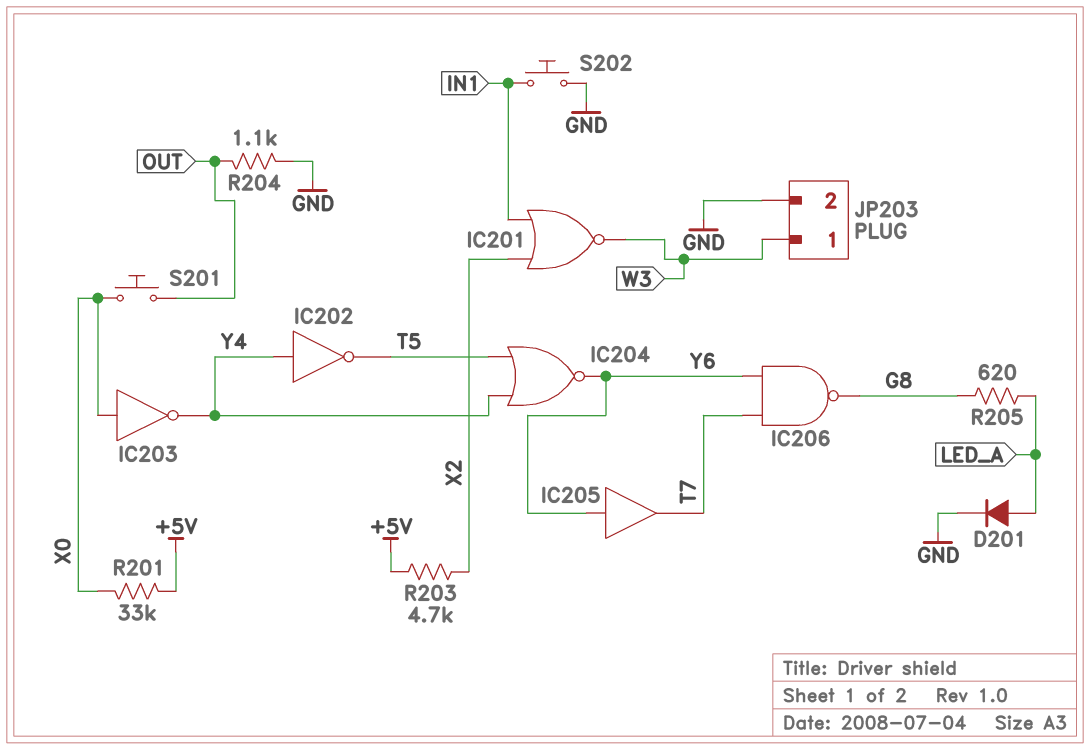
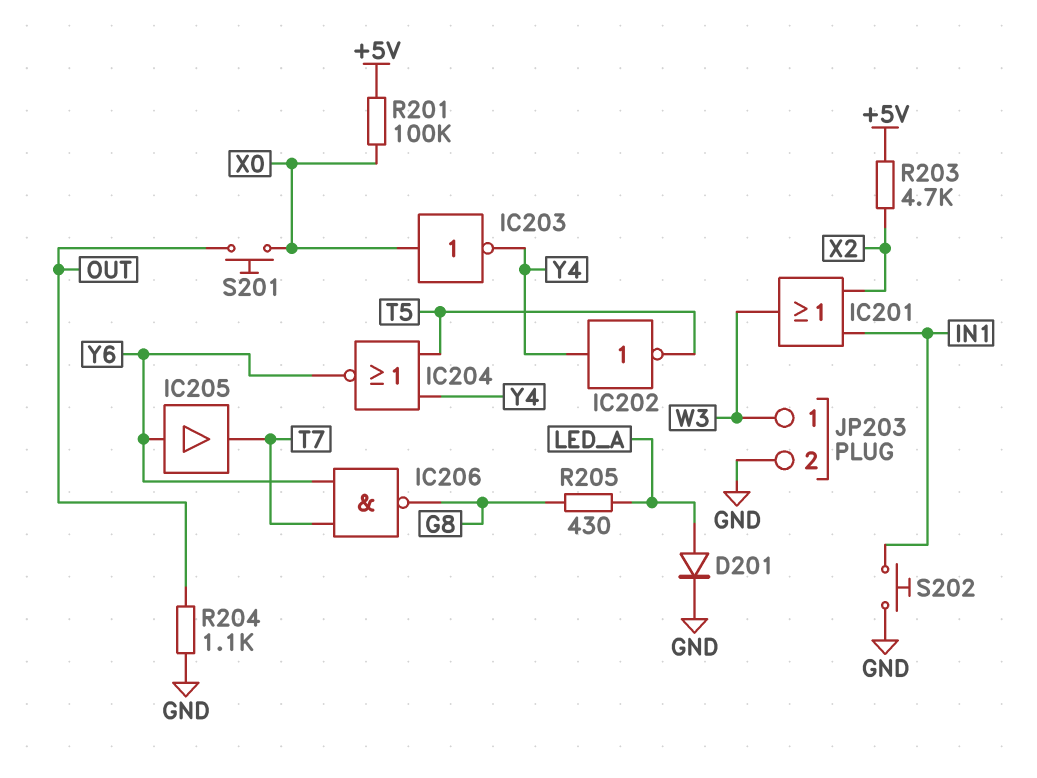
IC201: NOR (in IN1, in X2, out W3) -> OR (in IN1, in X2, out W3)
R201: 33k (+5V, X0) -> 100k (+5V, X0)
R205: 620 (G8, LED_A) -> 430 (G8, LED_A)

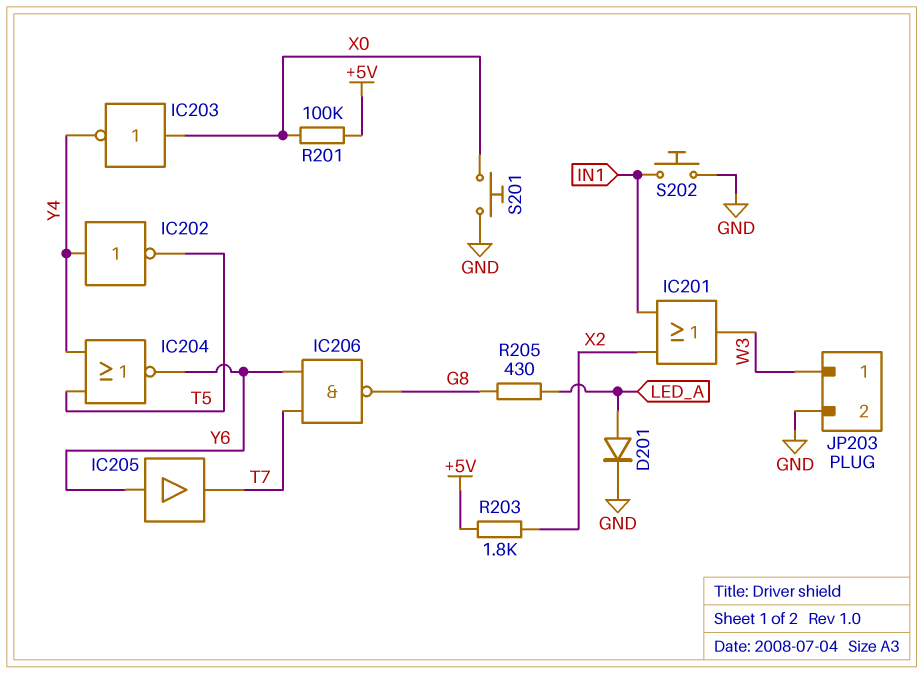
R203: 4.7k (+5V, X2) -> 1.8k (+5V, X2)
R204: 1.1k (GND, OUT) -> none
S201: button (OUT, X0) -> button (GND, X0)

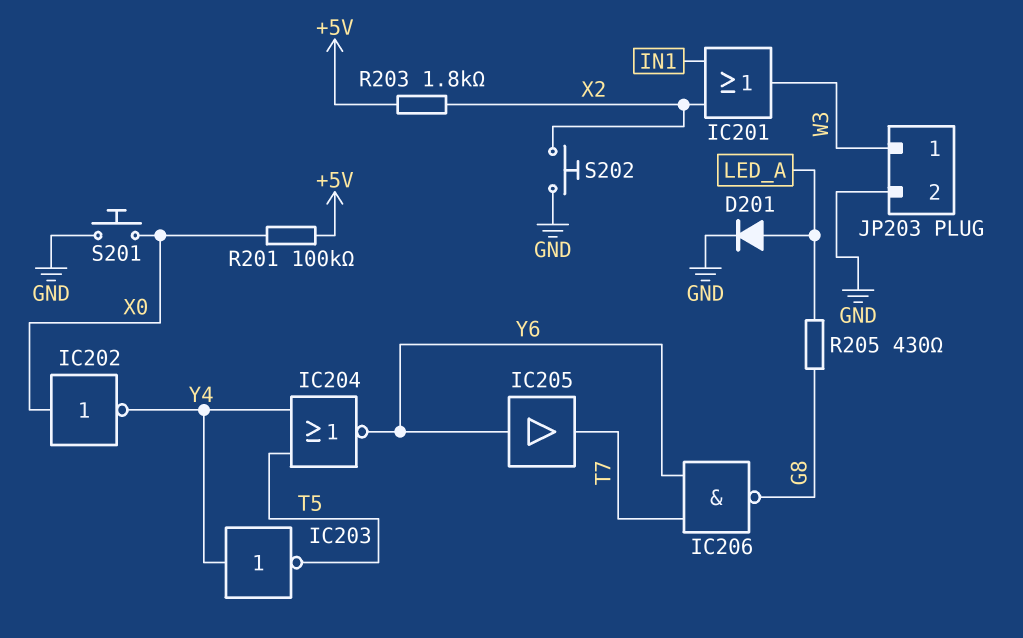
IC202: NOT (in Y4, out T5) -> NOT (in X0, out Y4)
IC203: NOT (in X0, out Y4) -> NOT (in Y4, out T5)
S202: button (GND, IN1) -> button (GND, X2)

